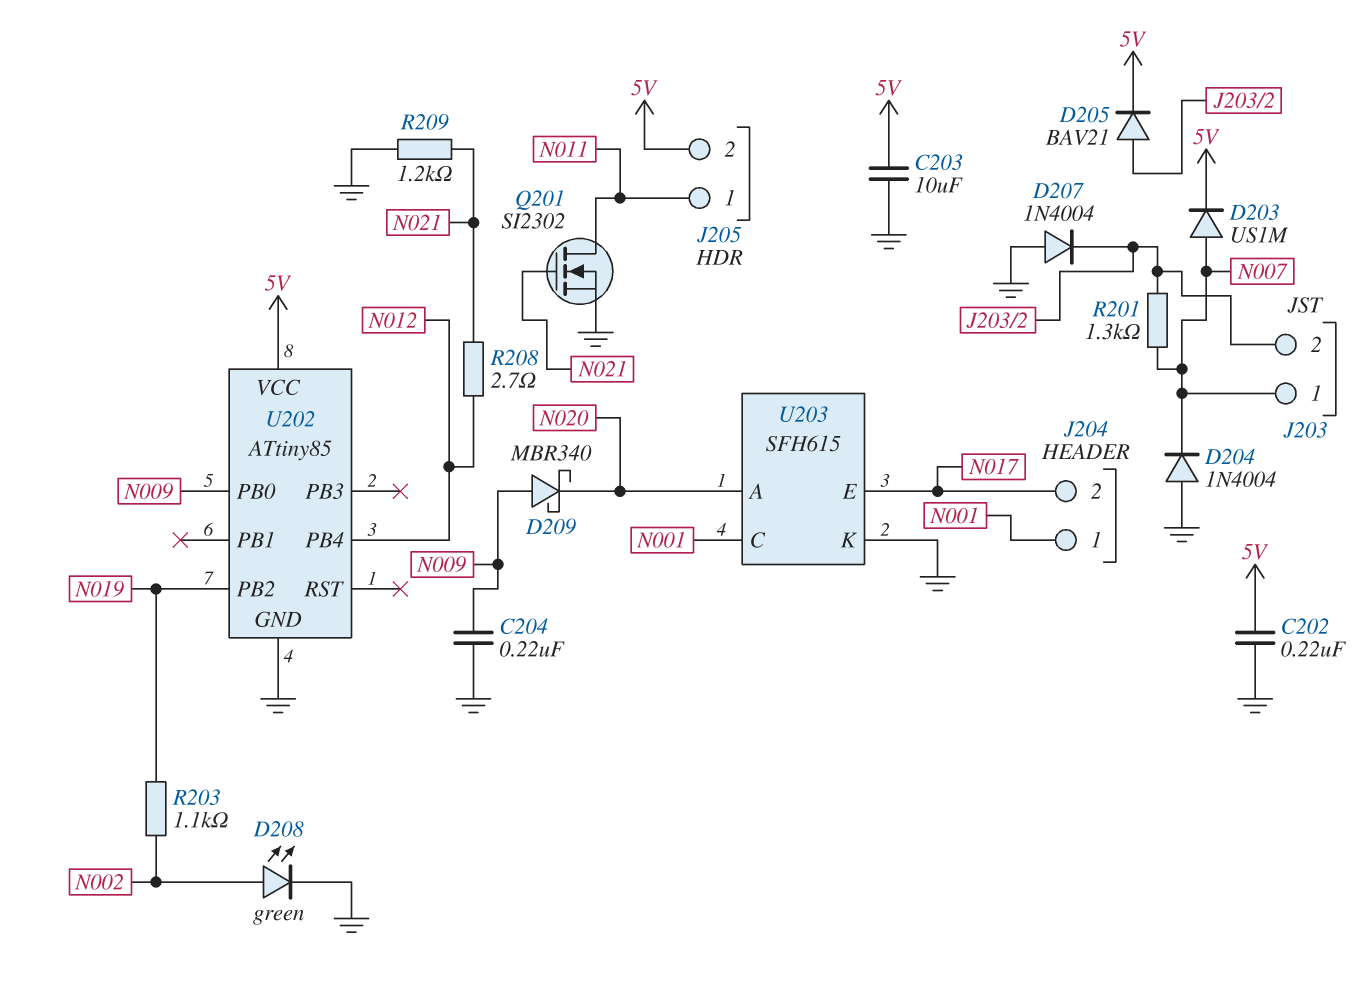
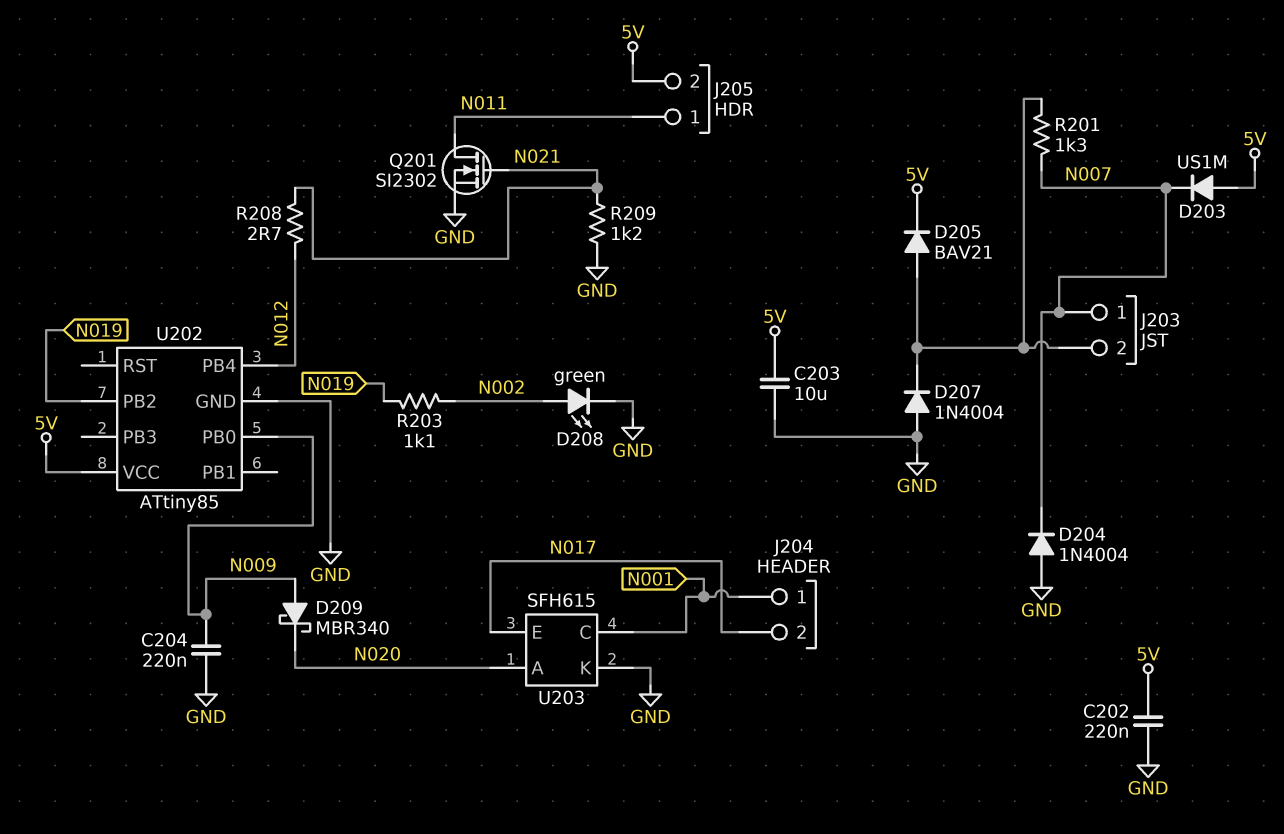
D203: diode US1M (A N007, K 5V) -> diode US1M (A 5V, K N007)

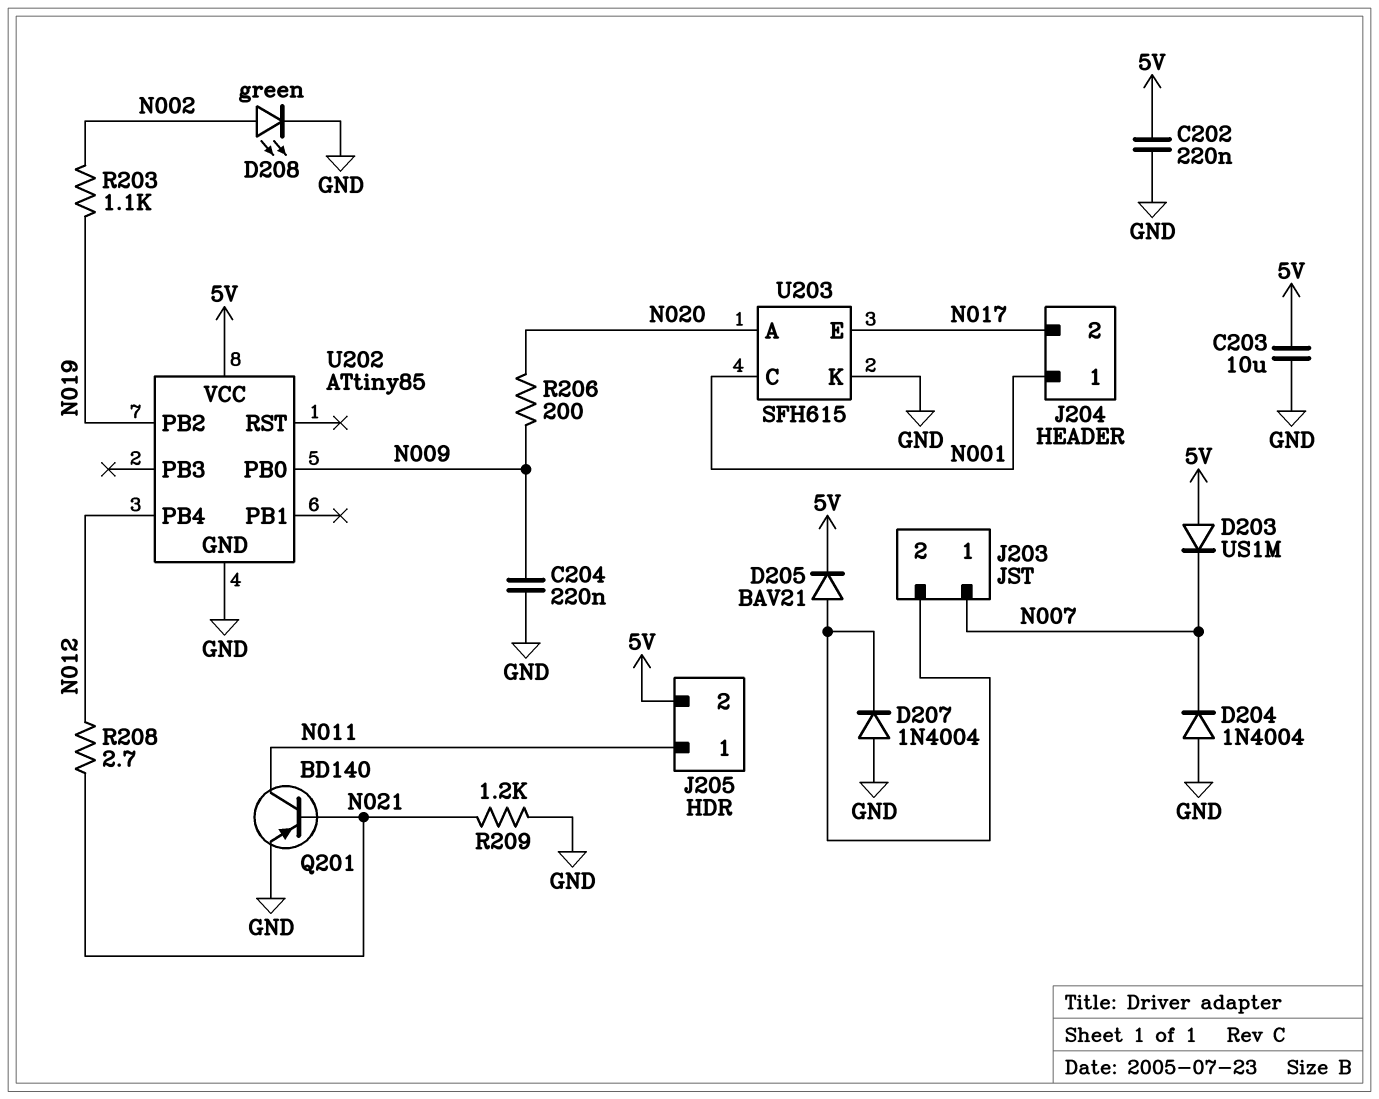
D209: schottky MBR340 (A N009, K N020) -> none
Q201: NMOS SI2302 (G N021, D N011, S GND) -> PNP BD140 (B N021, C N011, E GND)
R201: 1.3k (J203/2, N007) -> none
R206: none -> 200 (N009, N020)

